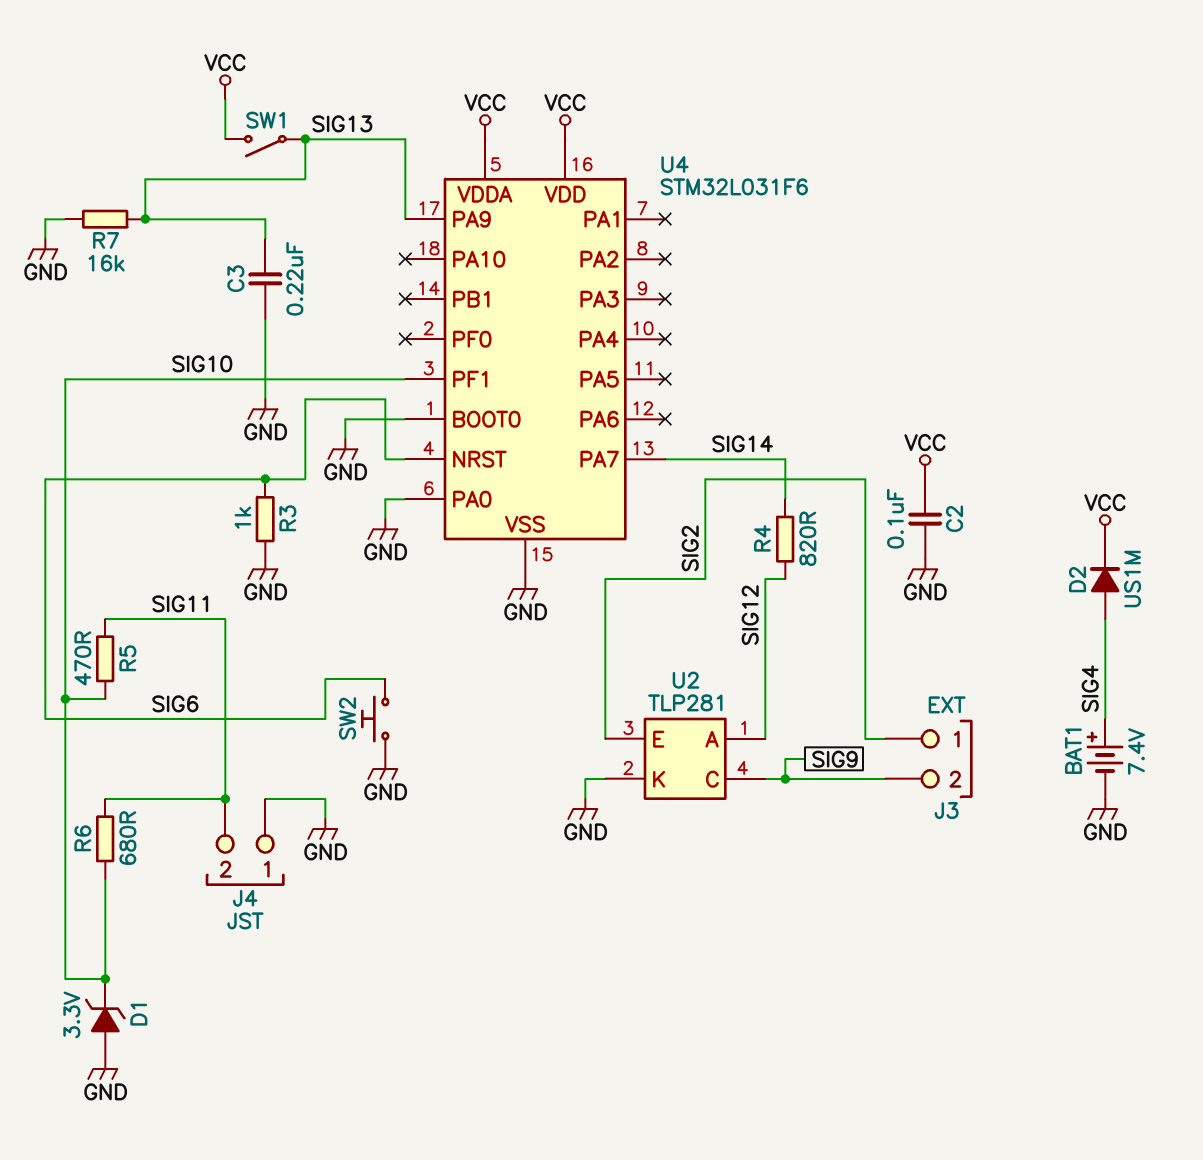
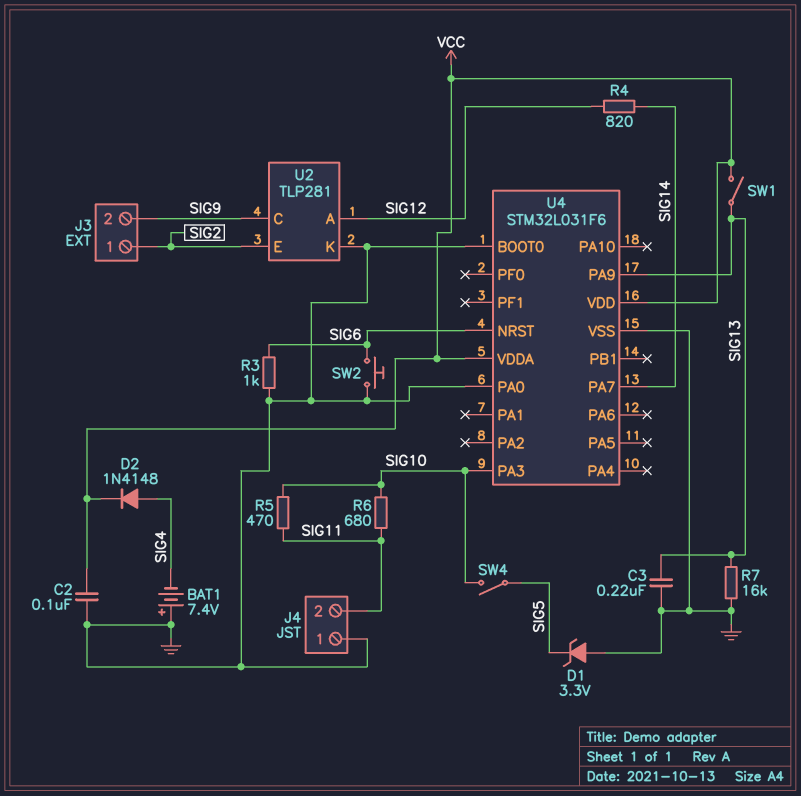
BAT1: 7.4V (plus SIG4, minus GND) -> 7.4V (plus GND, minus SIG4)
D1: zener 3.3V (A GND, K SIG10) -> zener 3.3V (A GND, K SIG5)
D2: diode US1M (A SIG4, K VCC) -> diode 1N4148 (A SIG4, K VCC)
SW4: none -> switch (SIG5, SIG10)
U4 pin PA3: none -> SIG10
U4 pin PF1: SIG10 -> none

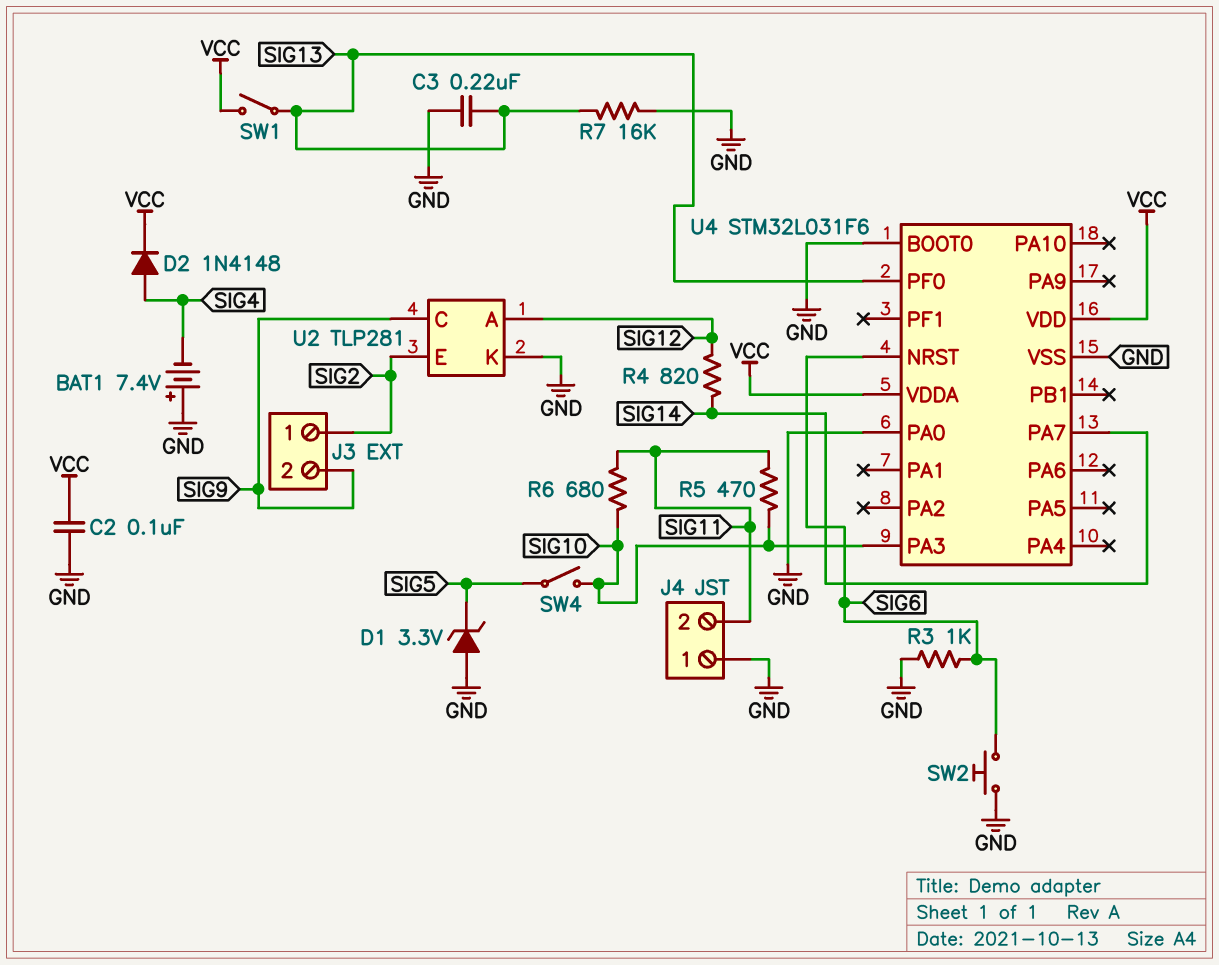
U4 pin PA9: SIG13 -> none
U4 pin PF0: none -> SIG13

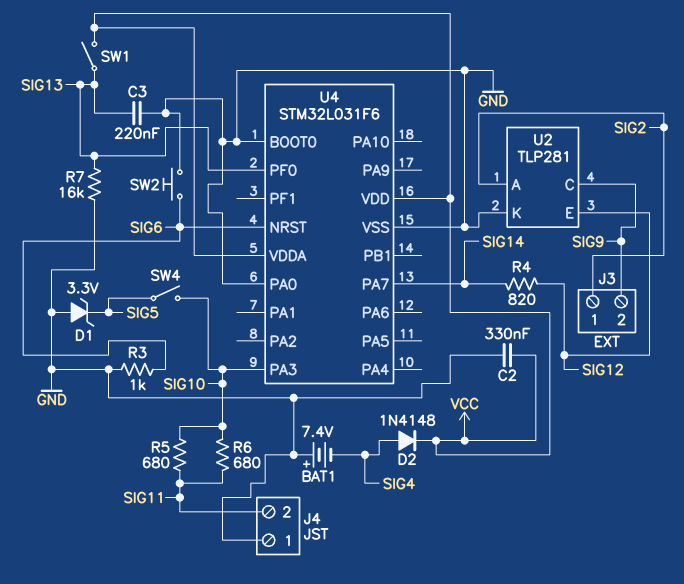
C2: 100nF (GND, VCC) -> 330nF (GND, VCC)
R5: 470 (SIG10, SIG11) -> 680 (SIG10, SIG11)
U2 pin A: SIG12 -> SIG2
U2 pin E: SIG2 -> SIG12

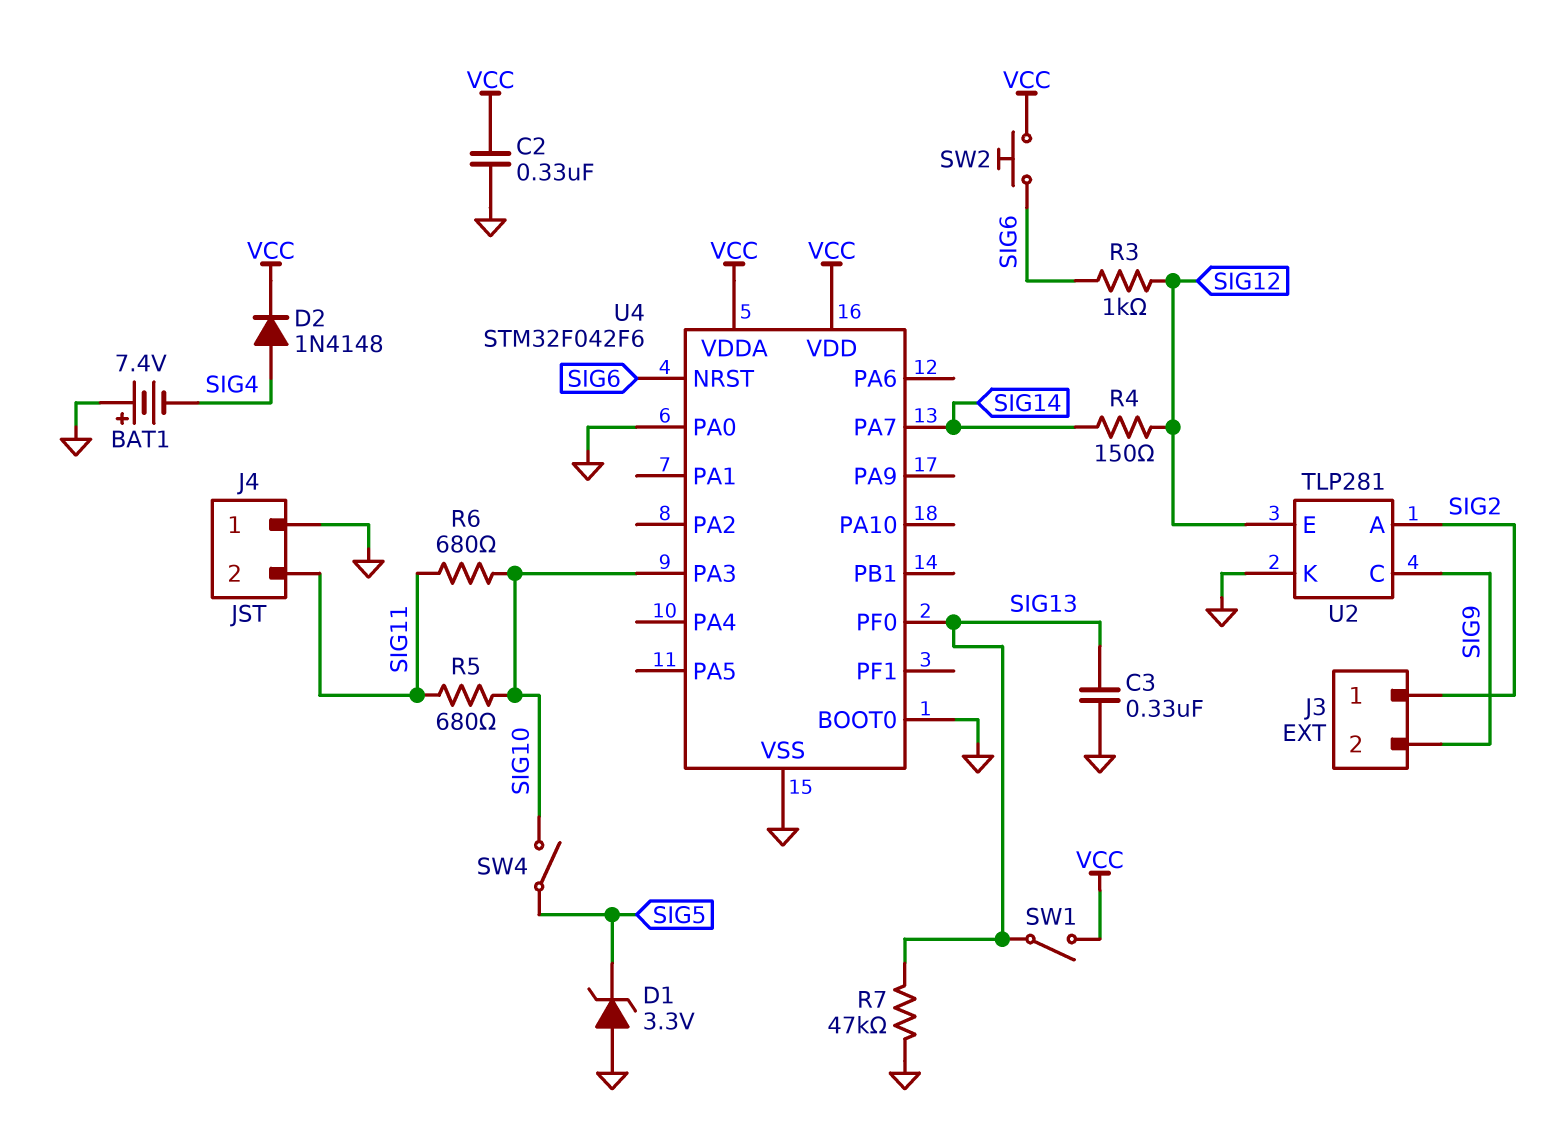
C3: 220nF (GND, SIG13) -> 330nF (GND, SIG13)
R3: 1k (GND, SIG6) -> 1k (SIG6, SIG12)
R4: 820 (SIG12, SIG14) -> 150 (SIG12, SIG14)
R7: 16k (GND, SIG13) -> 47k (GND, SIG13)
SW2: button (GND, SIG6) -> button (SIG6, VCC)
U4: STM32L031F6 -> STM32F042F6

